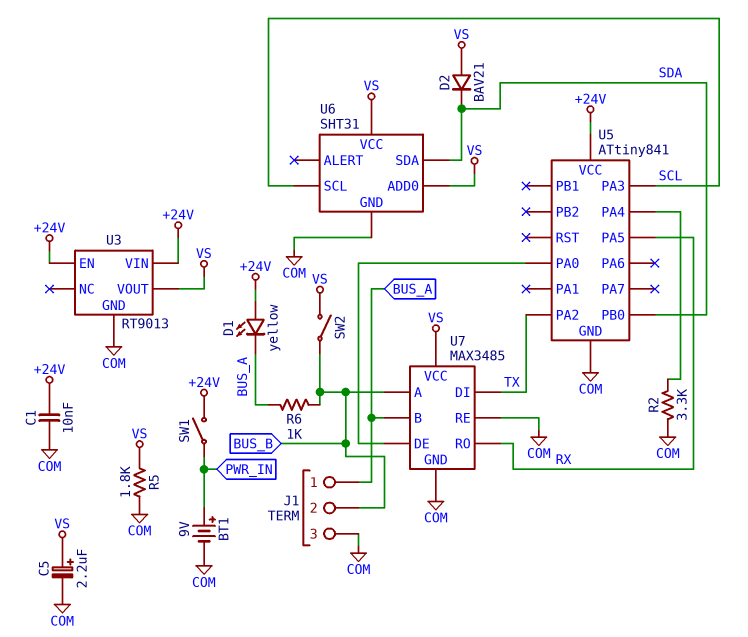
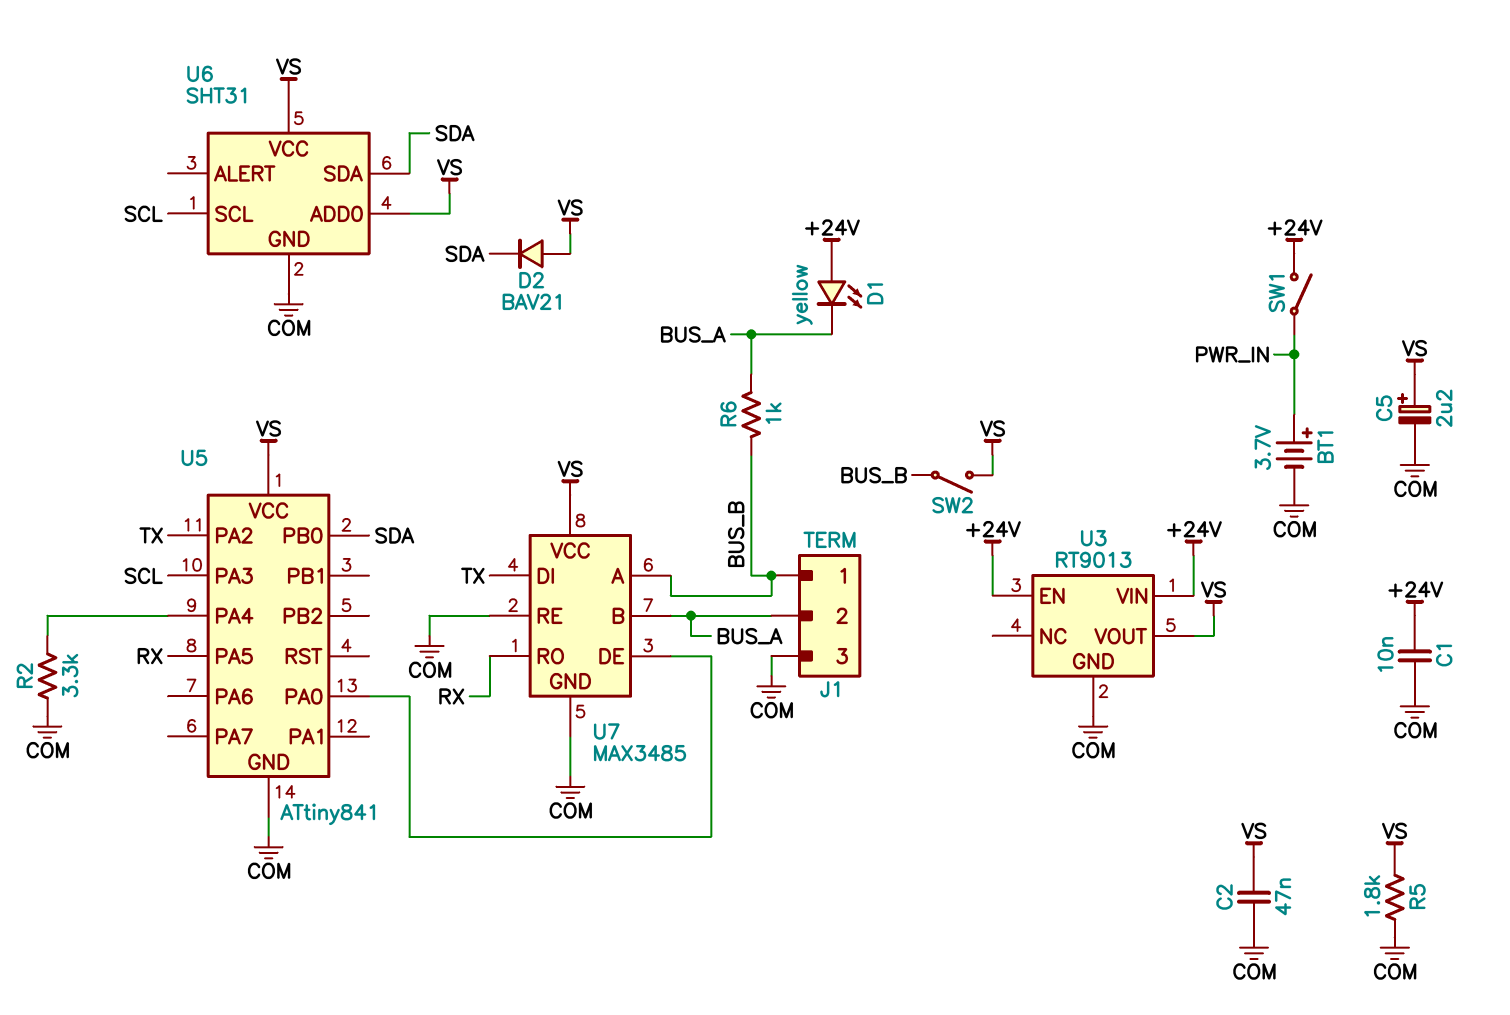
BT1: 9V (plus PWR_IN, minus COM) -> 3.7V (plus PWR_IN, minus COM)
C2: none -> 47nF (COM, VS)
J1 pin 1: BUS_A -> BUS_B
J1 pin 2: BUS_B -> BUS_A
U5 pin VCC: +24V -> VS

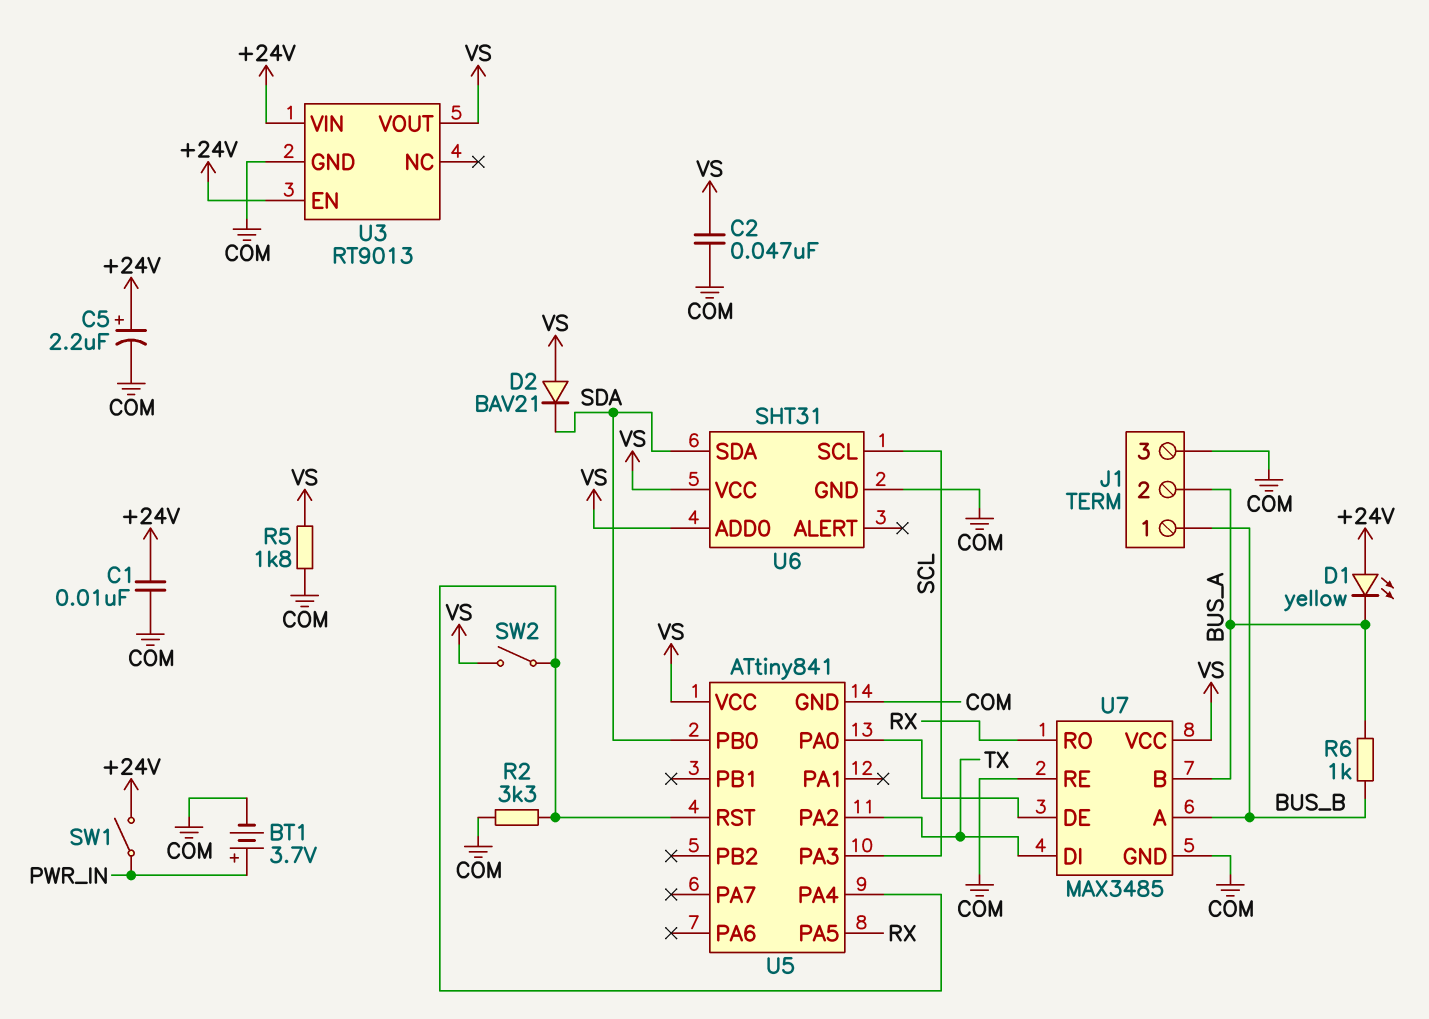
C5: 2.2uF (plus VS, minus COM) -> 2.2uF (plus +24V, minus COM)
SW2: switch (BUS_B, VS) -> switch (U5/PA4, VS)
U5 pin RST: none -> U5/PA4

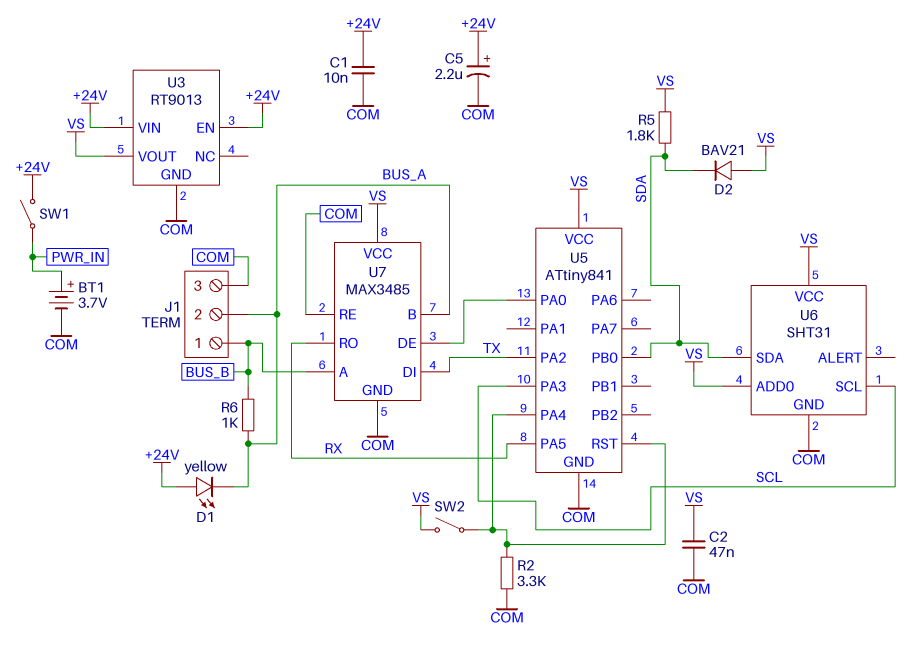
R5: 1.8k (COM, VS) -> 1.8k (SDA, VS)

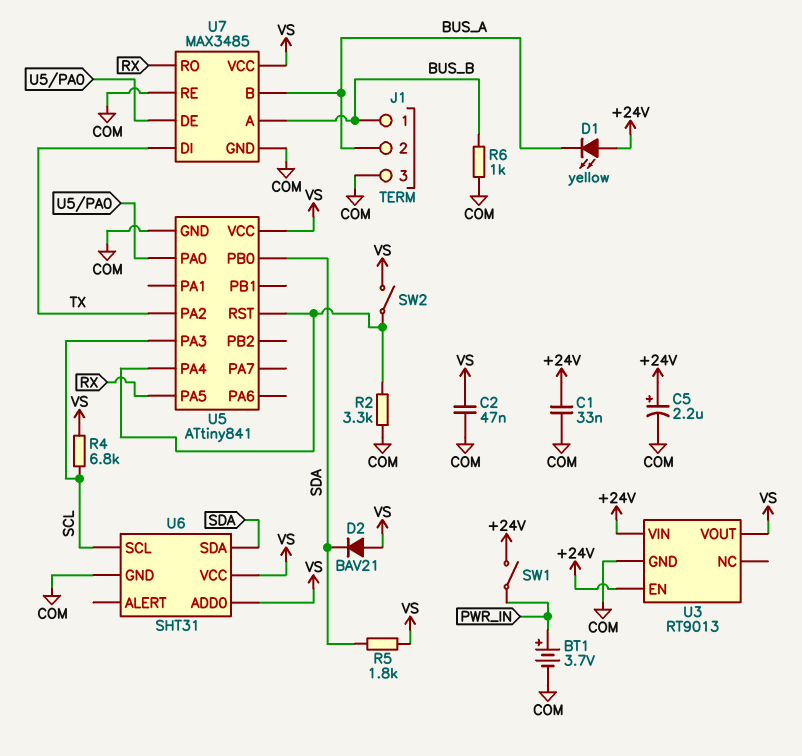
C1: 10nF (+24V, COM) -> 33nF (+24V, COM)
R4: none -> 6.8k (SCL, VS)
R6: 1k (BUS_A, BUS_B) -> 1k (BUS_B, COM)

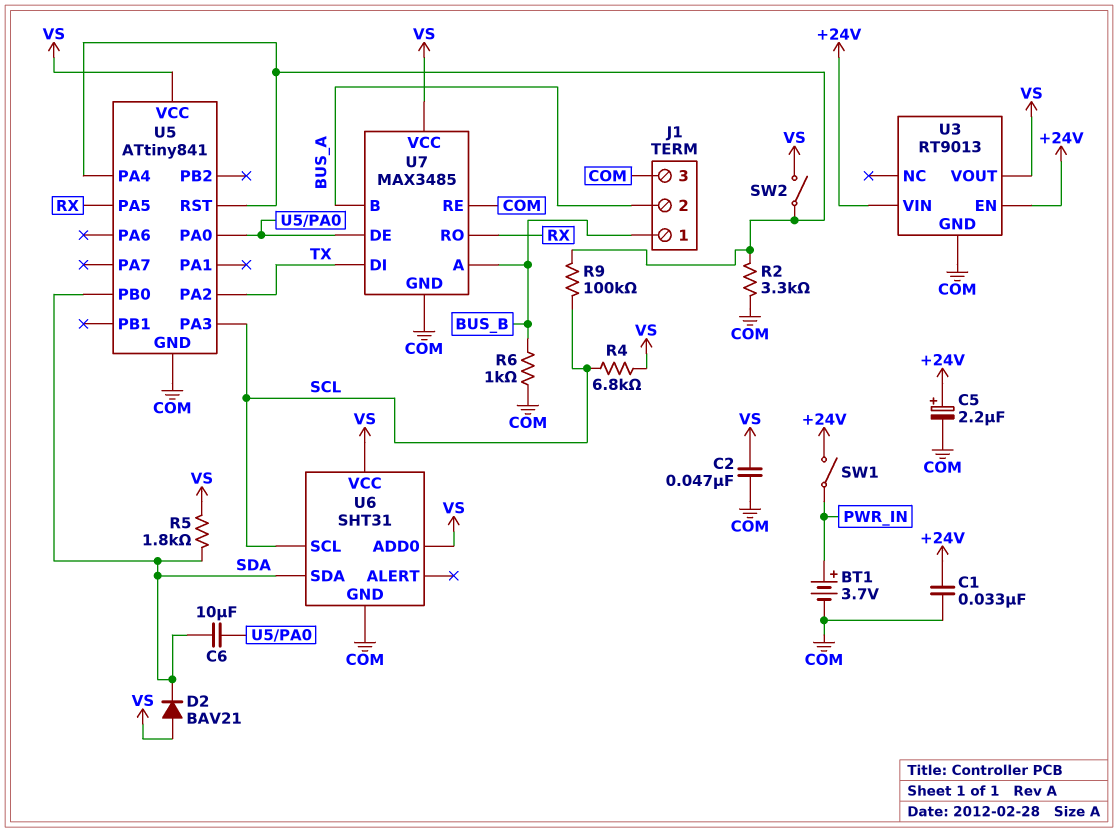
C6: none -> 10uF (SDA, U5/PA0)
D1: LED yellow (A +24V, K BUS_A) -> none
R9: none -> 100k (SCL, U5/PA4)

